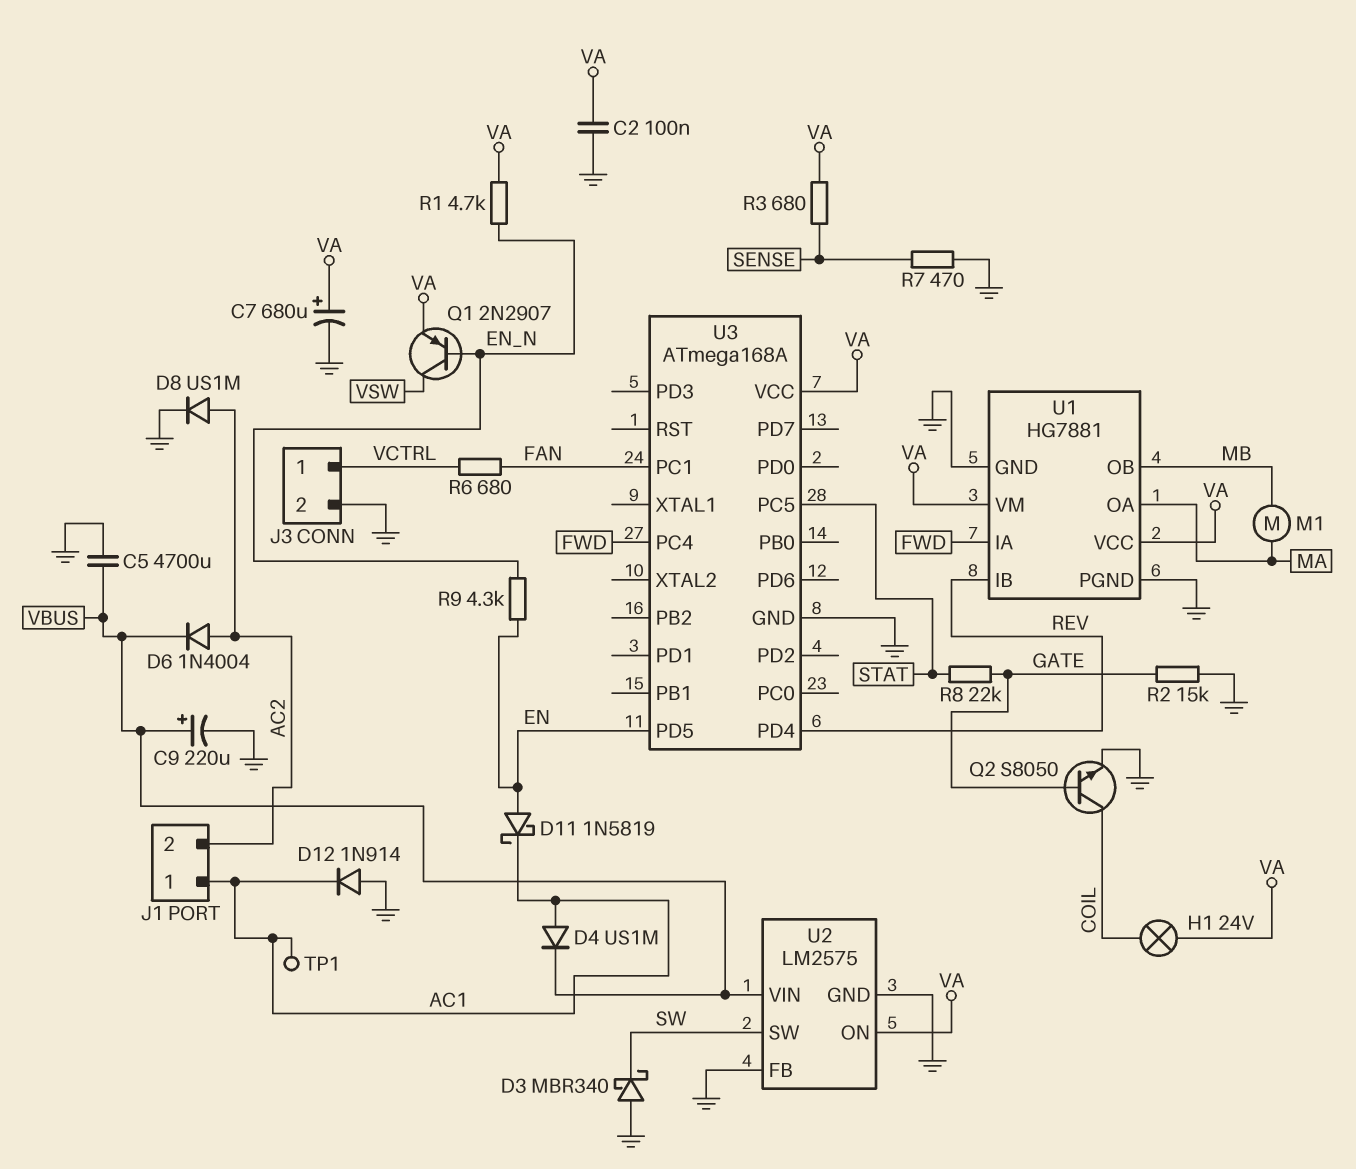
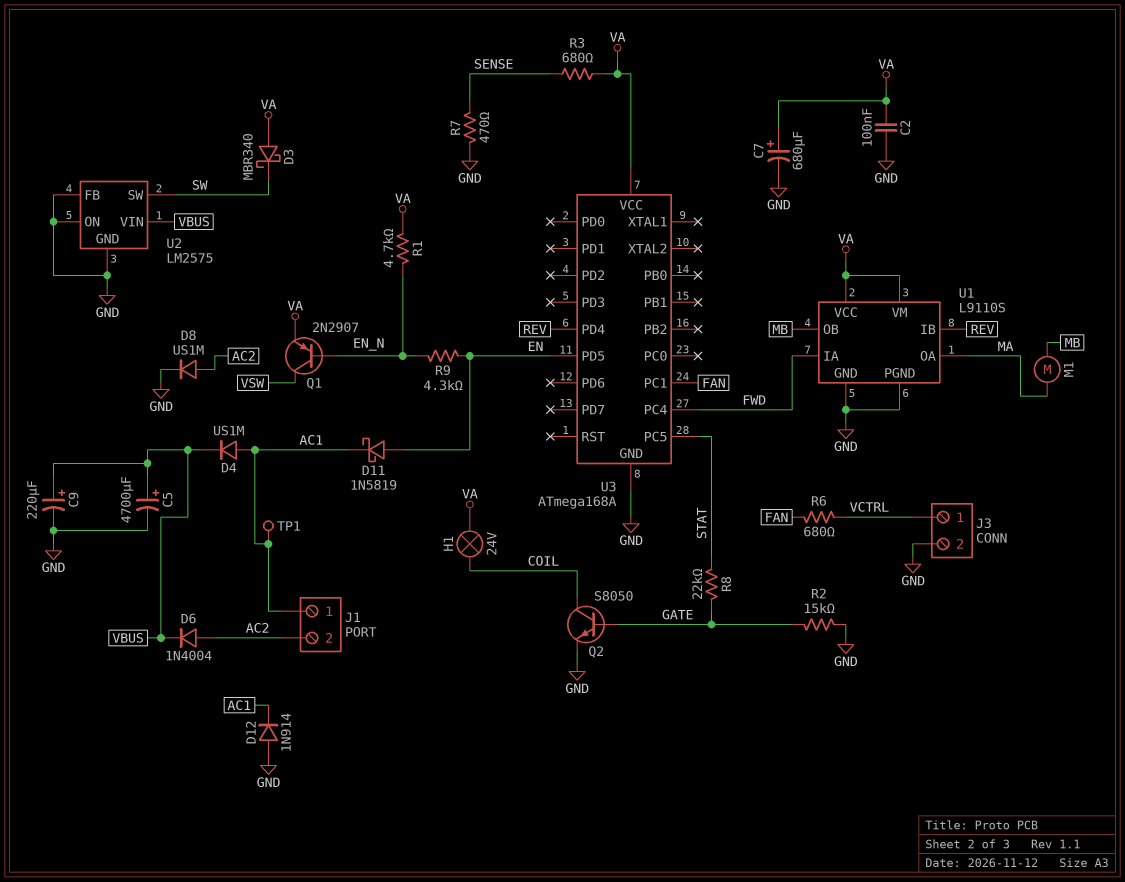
C5: 4700uF (GND, VBUS) -> 4700uF (plus VBUS, minus GND)
D3: schottky MBR340 (A GND, K SW) -> schottky MBR340 (A VA, K SW)
U1: HG7881 -> L9110S
U2 pin ON: VA -> GND

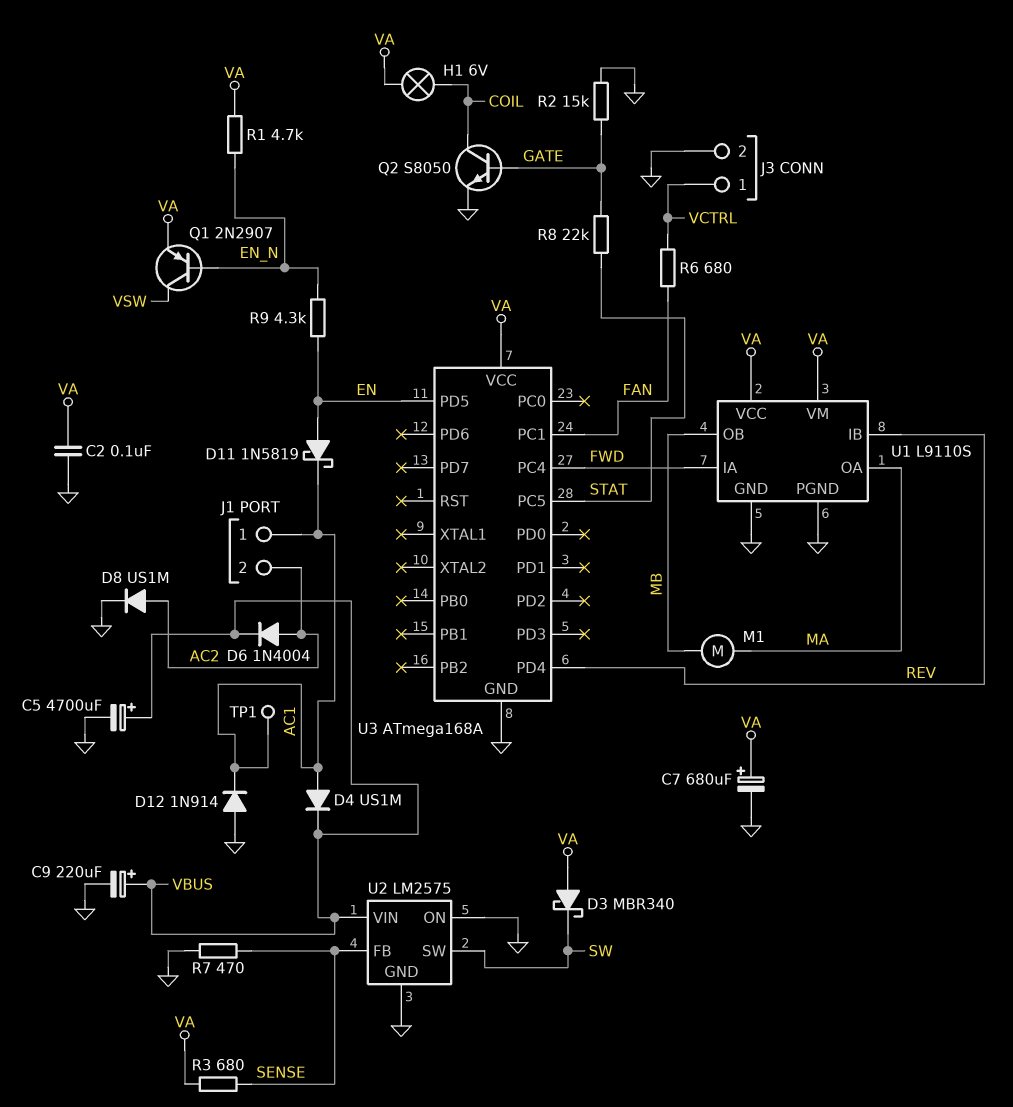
H1: lamp 24V (COIL, VA) -> lamp 6V (COIL, VA)
U2 pin FB: GND -> SENSE

